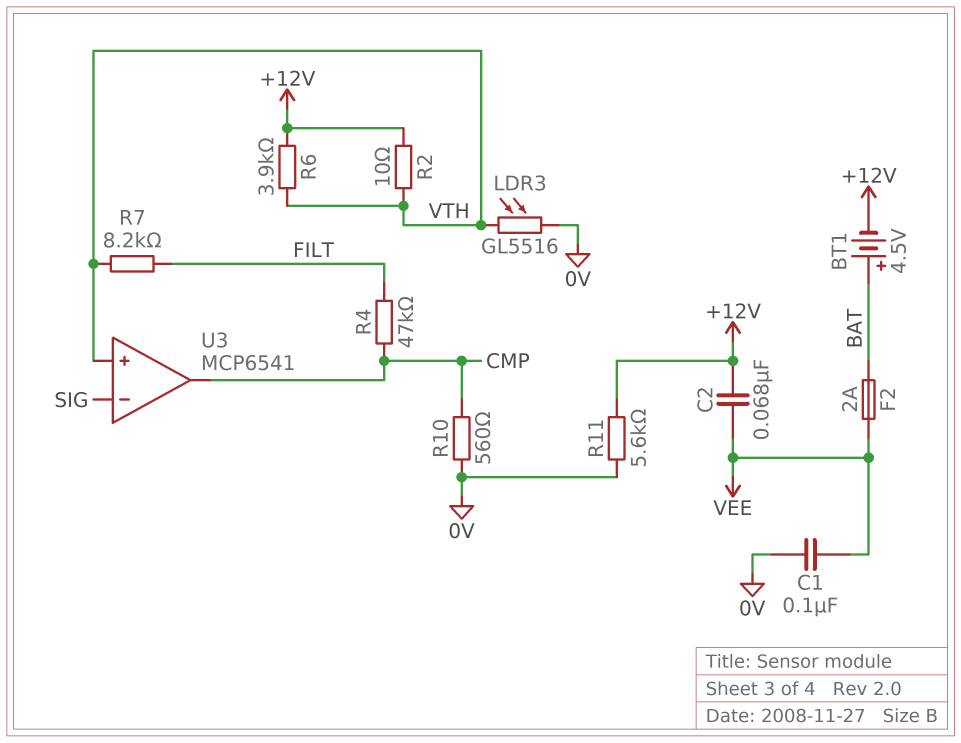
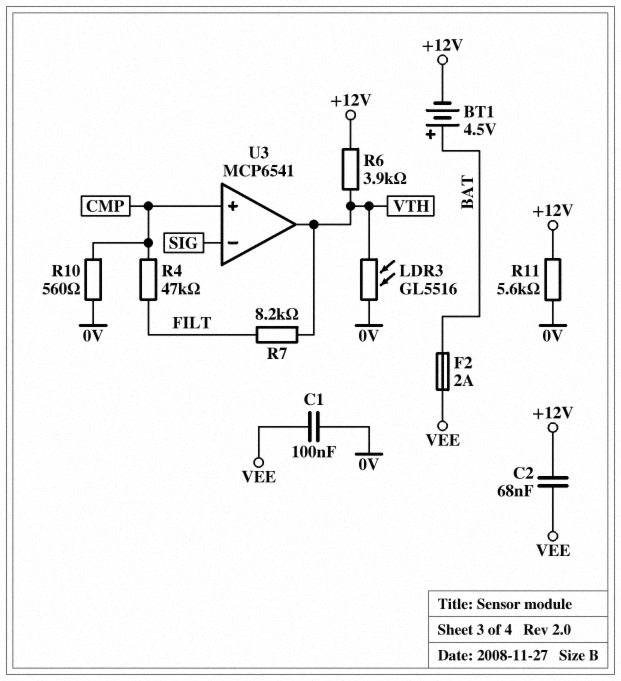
R2: 10 (+12V, VTH) -> none
U3 pin in+: VTH -> CMP
U3 pin out: CMP -> VTH

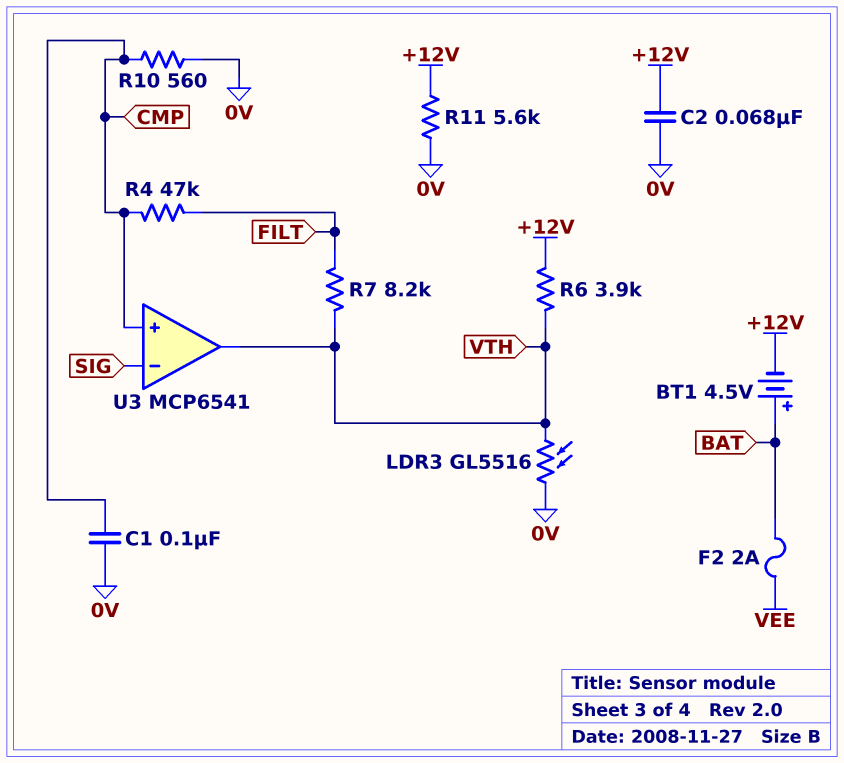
C1: 100nF (0V, VEE) -> 100nF (0V, CMP)
C2: 68nF (+12V, VEE) -> 68nF (+12V, 0V)

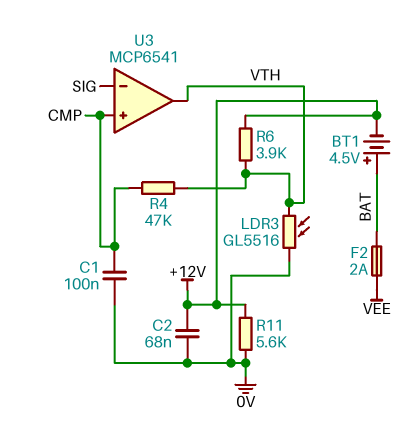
R4: 47k (CMP, FILT) -> 47k (CMP, VTH)
R7: 8.2k (FILT, VTH) -> none
R10: 560 (0V, CMP) -> none

